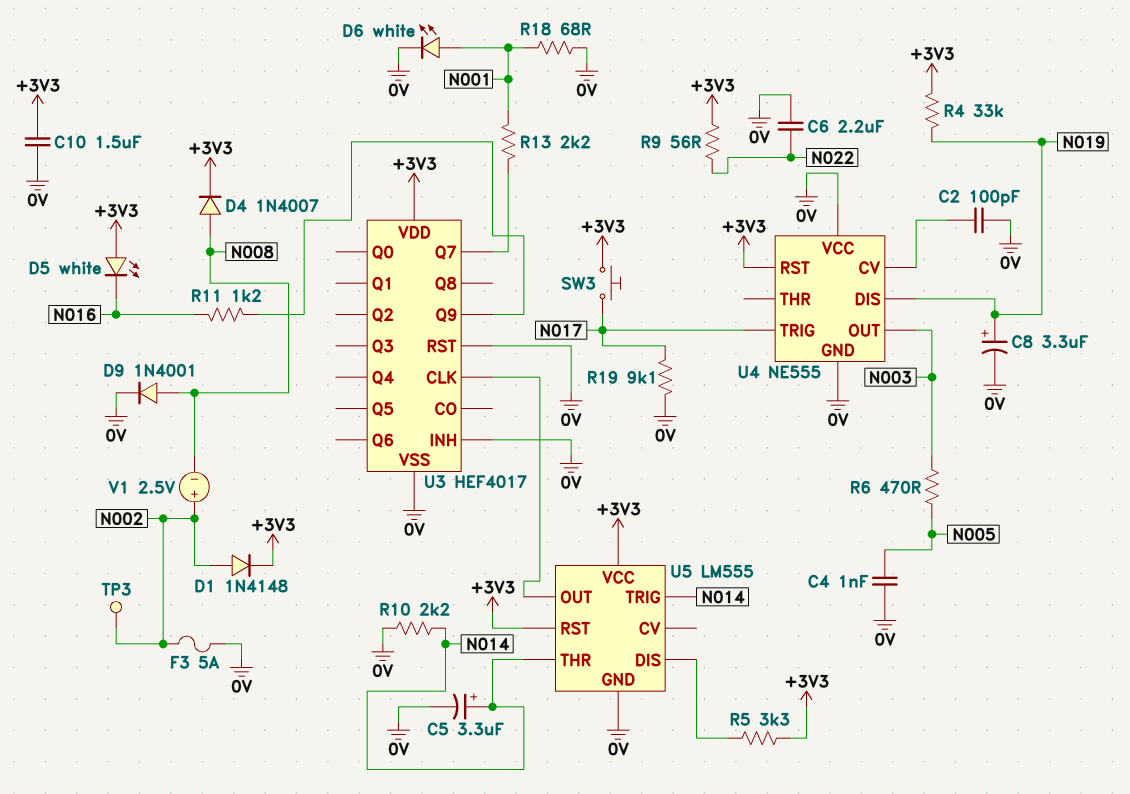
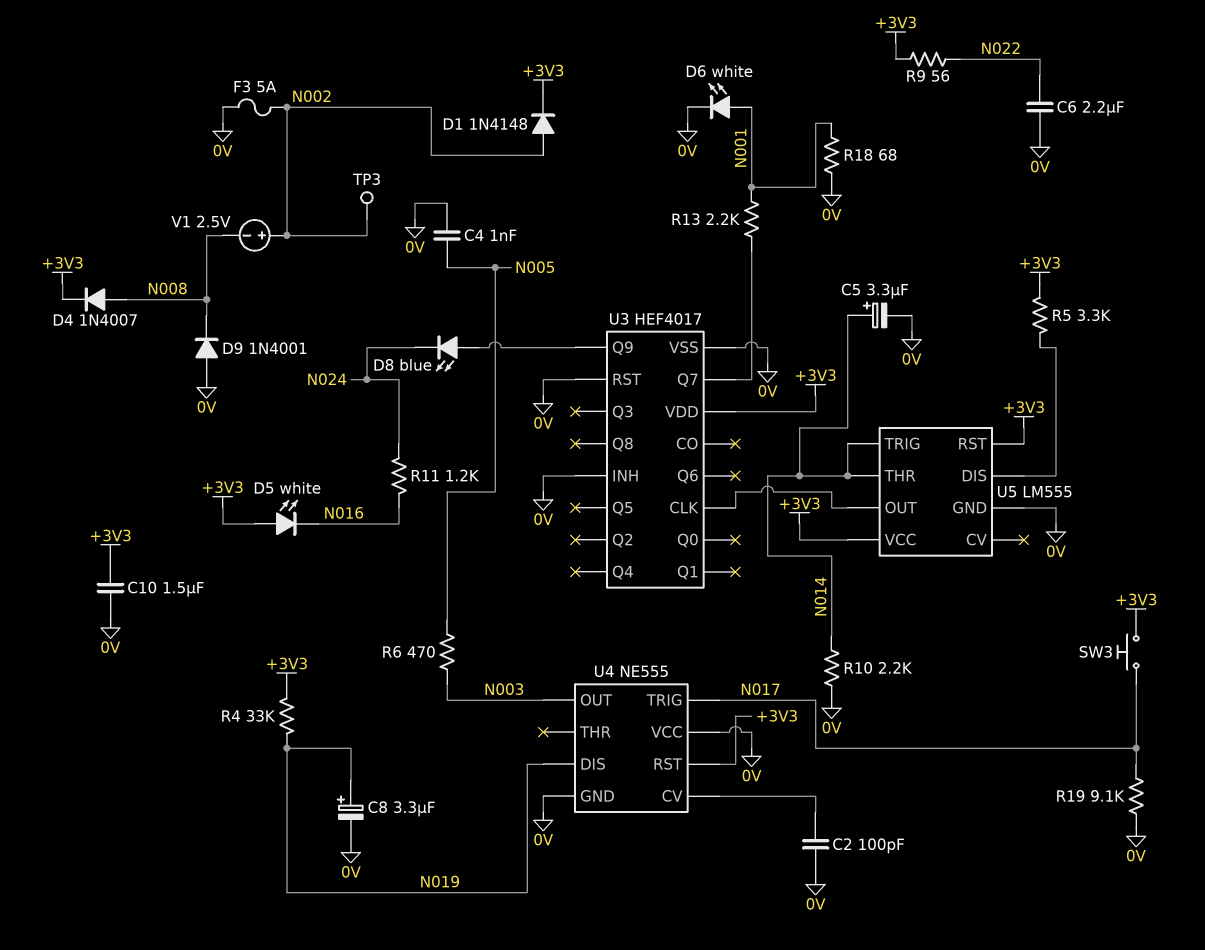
D8: none -> LED blue (A U3/Q9, K N024)
D9: diode 1N4001 (A N008, K 0V) -> diode 1N4001 (A 0V, K N008)
R11: 1.2k (N016, U3/Q9) -> 1.2k (N016, N024)

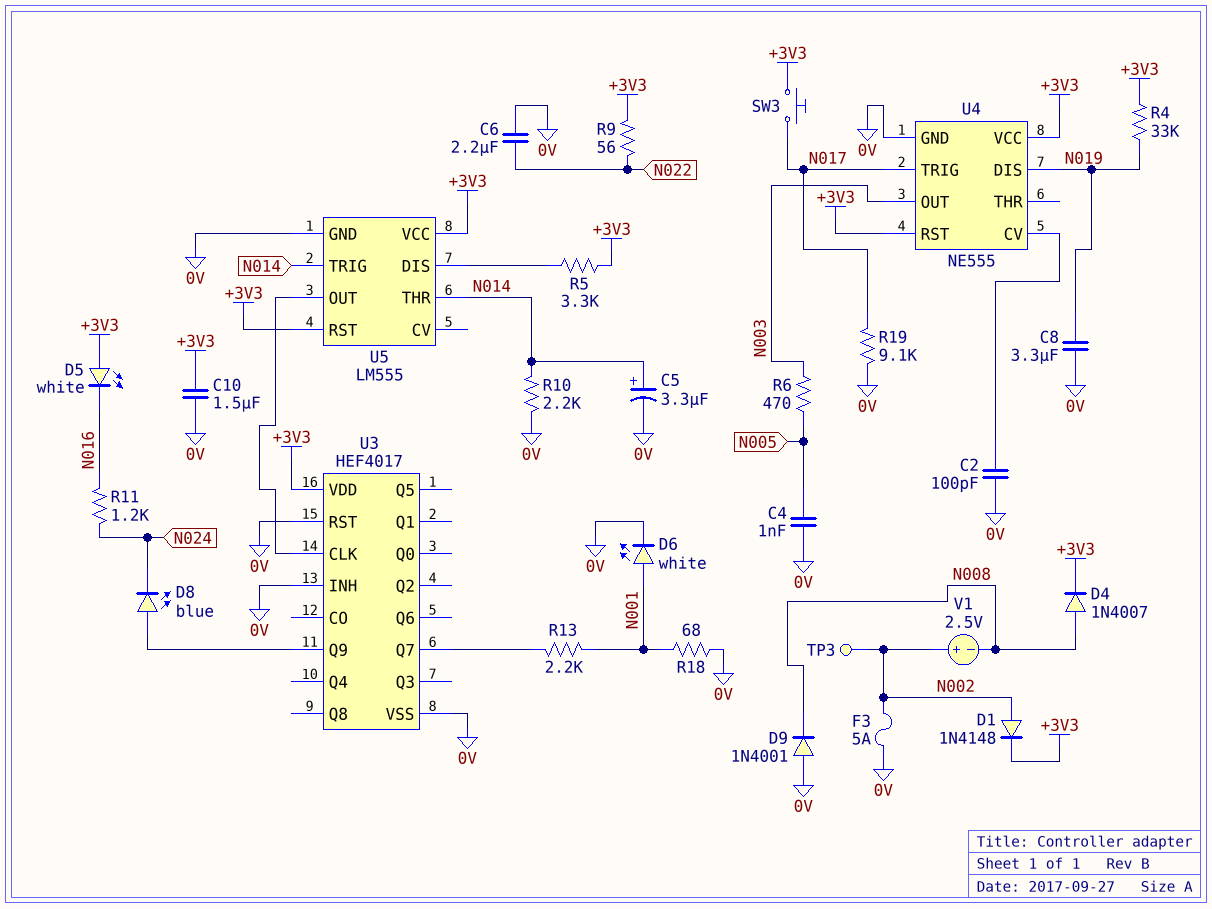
C8: 3.3uF (plus N019, minus 0V) -> 3.3uF (0V, N019)
U4 pin VCC: 0V -> +3V3

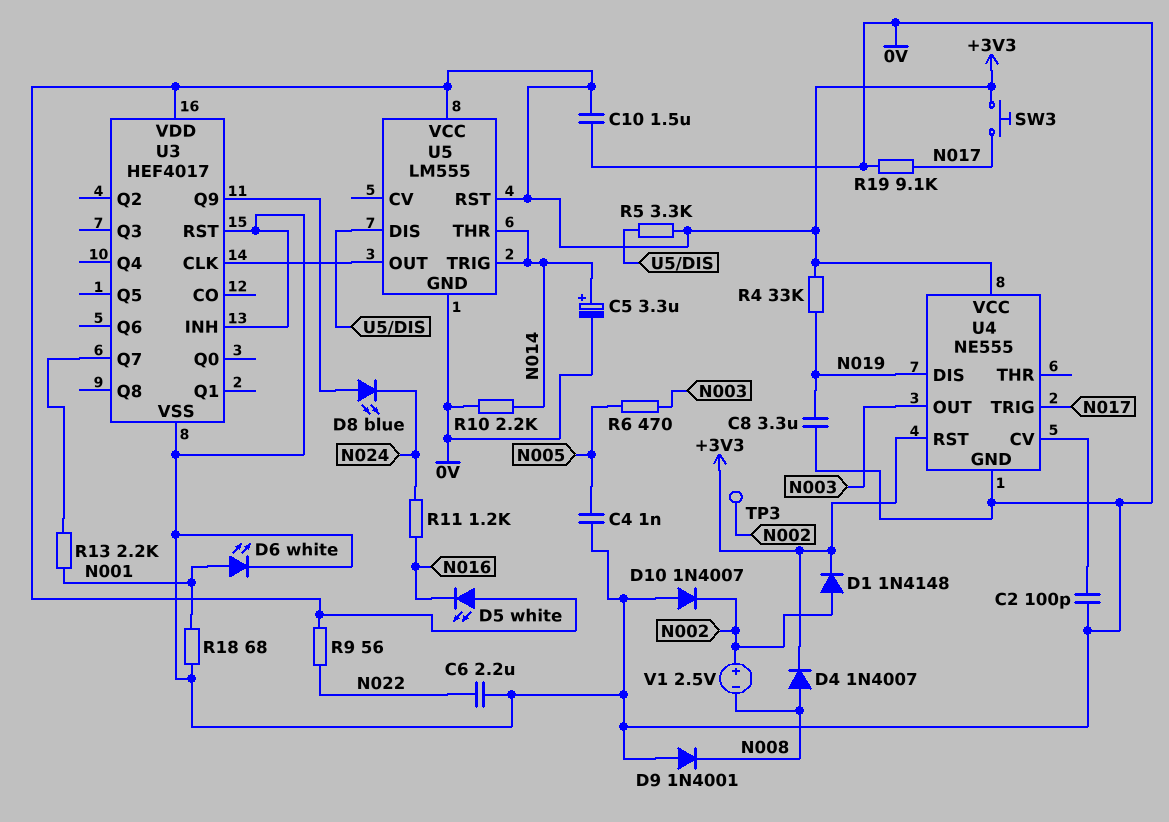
D10: none -> diode 1N4007 (A 0V, K N002)
F3: 5A (0V, N002) -> none

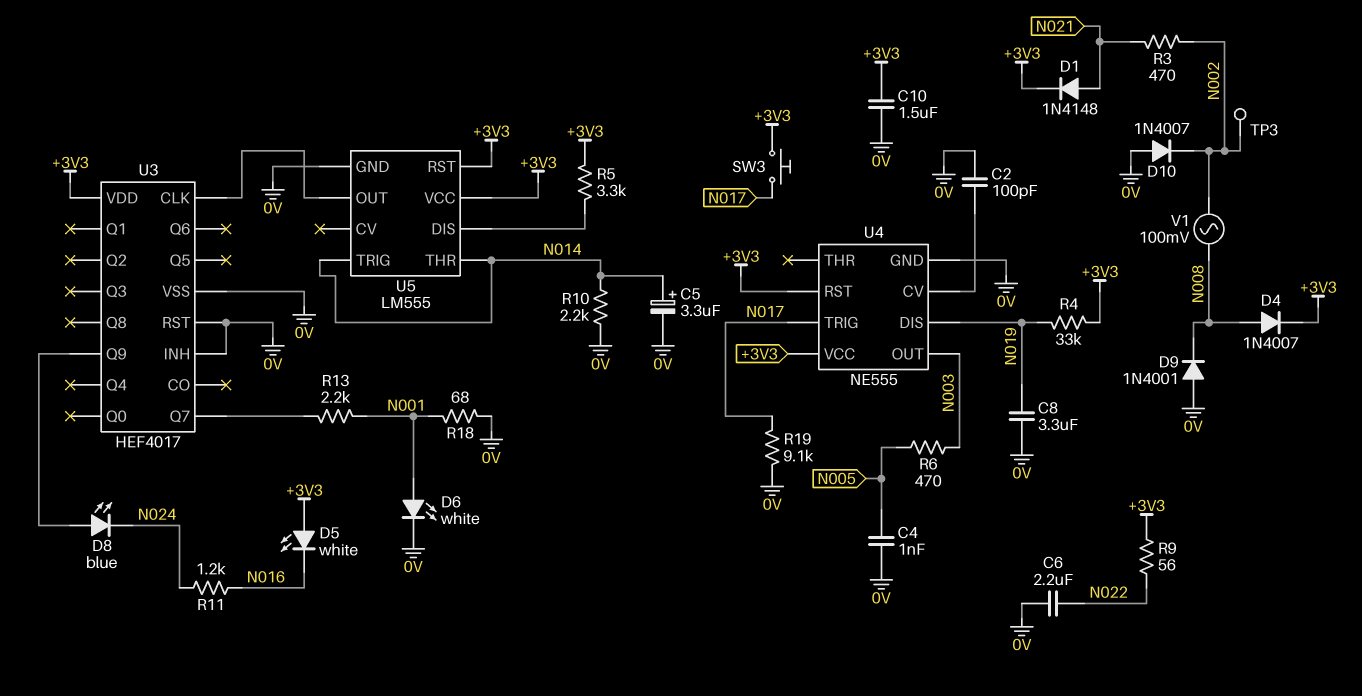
D1: diode 1N4148 (A N002, K +3V3) -> diode 1N4148 (A N021, K +3V3)
R3: none -> 470 (N002, N021)
V1: 2.5V (plus N002, minus N008) -> AC 100mV (N002, N008)

